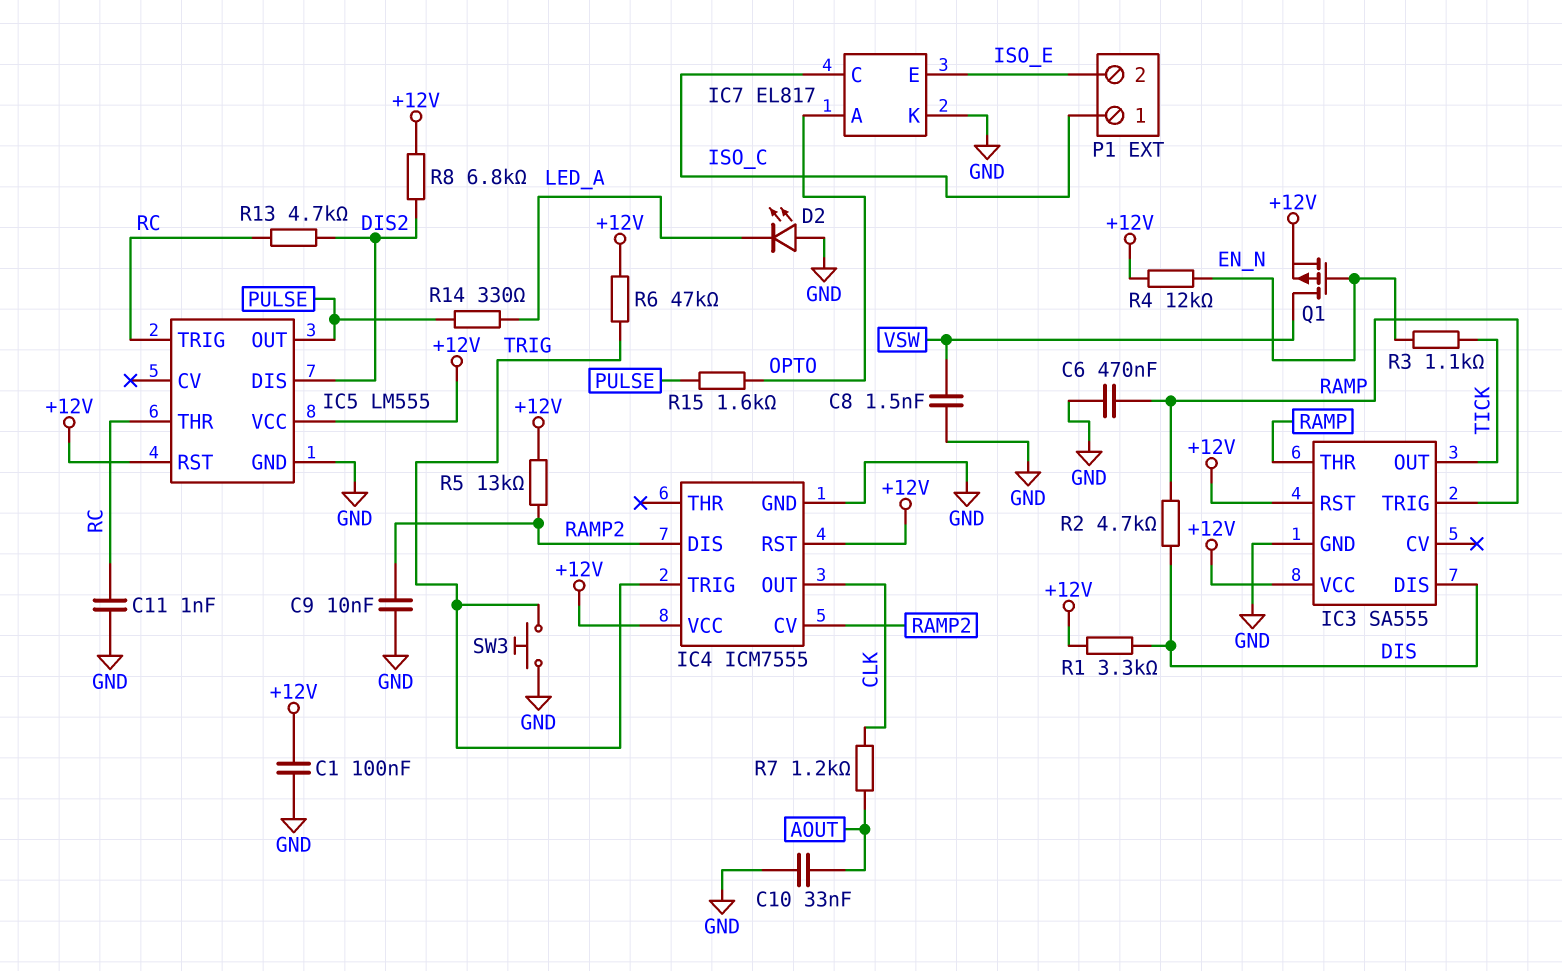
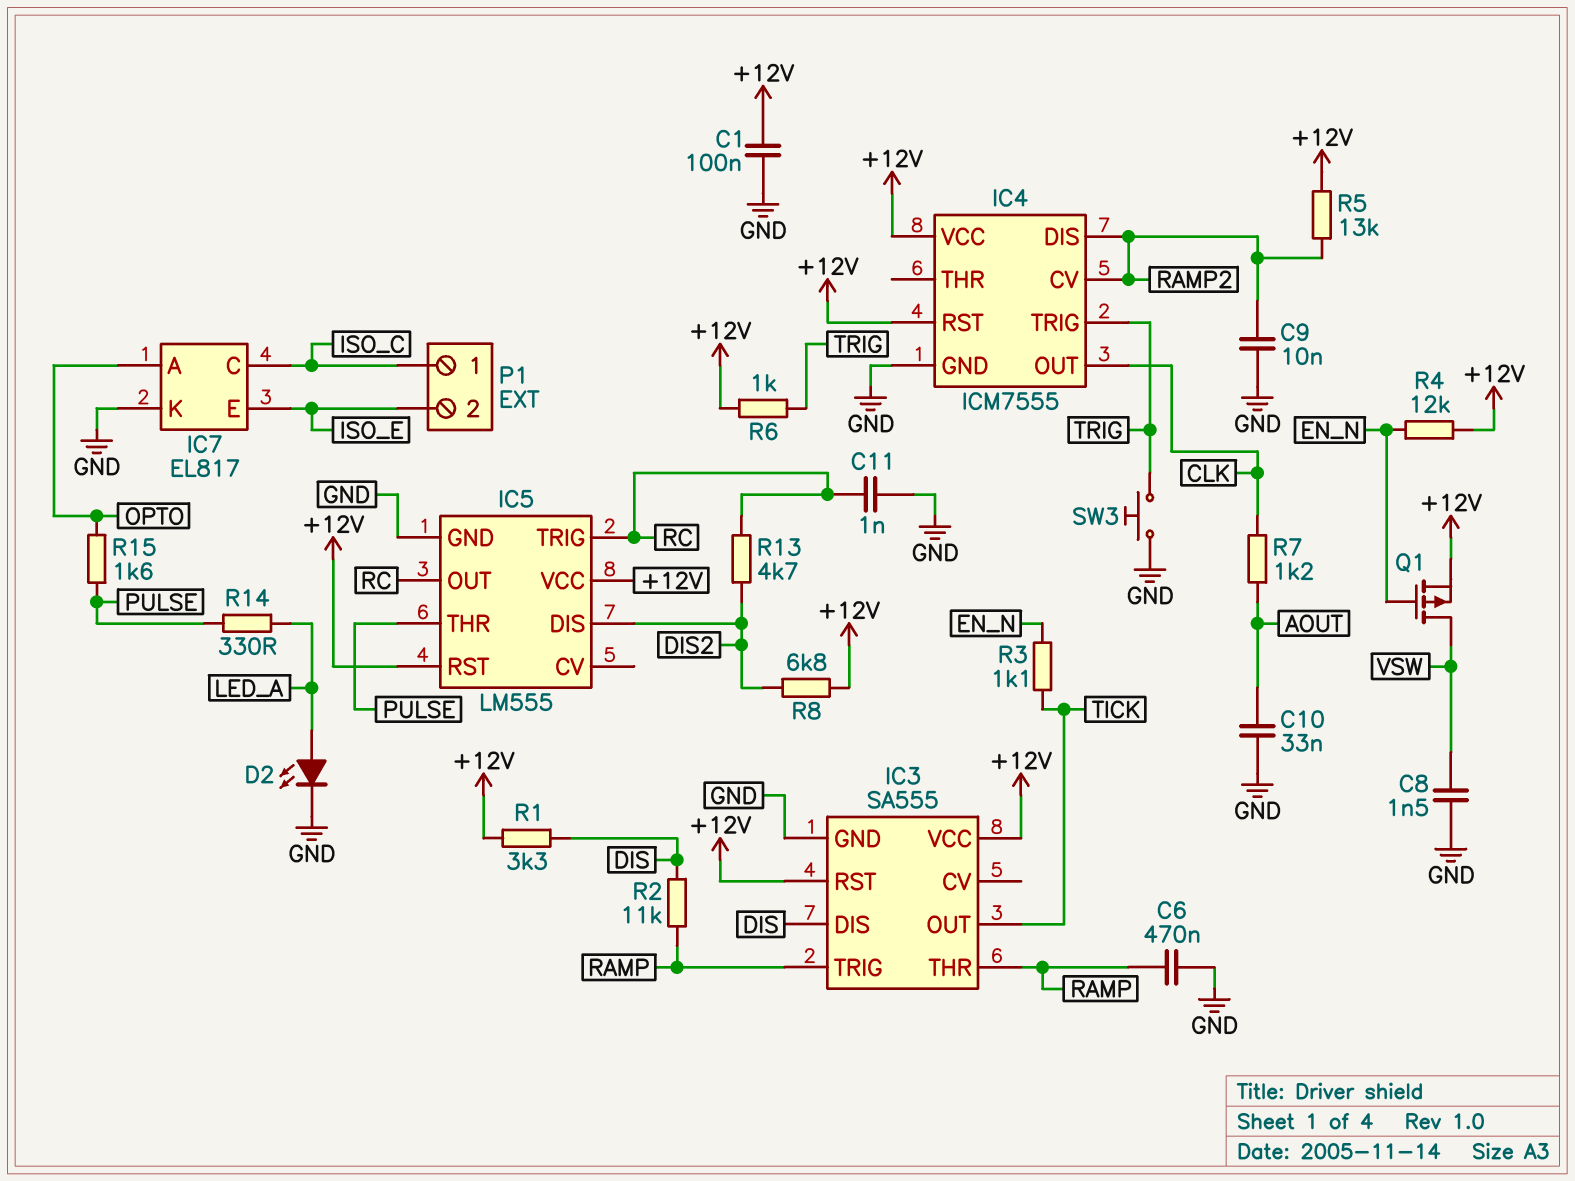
D2: LED (A GND, K LED_A) -> LED (A LED_A, K GND)
IC5 pin OUT: PULSE -> RC
IC5 pin THR: RC -> PULSE
R2: 4.7k (DIS, RAMP) -> 11k (DIS, RAMP)
R6: 47k (+12V, TRIG) -> 1k (+12V, TRIG)

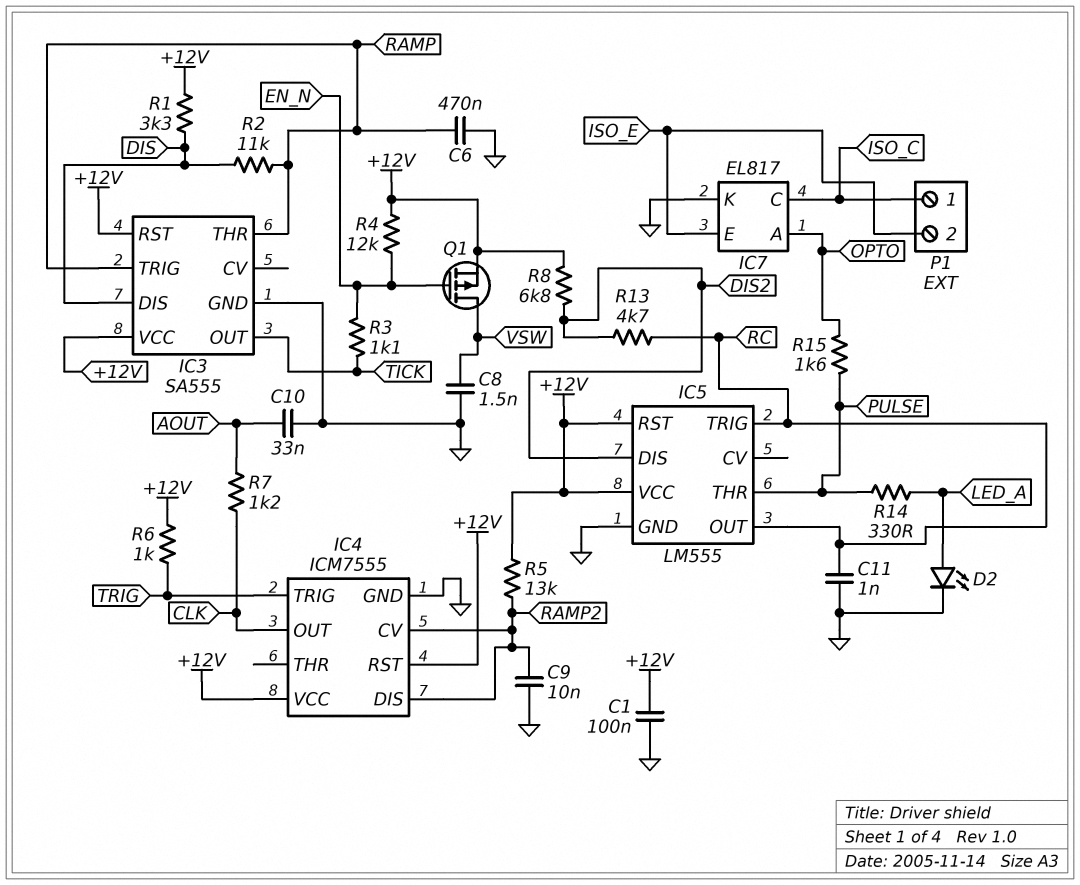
SW3: button (GND, TRIG) -> none

